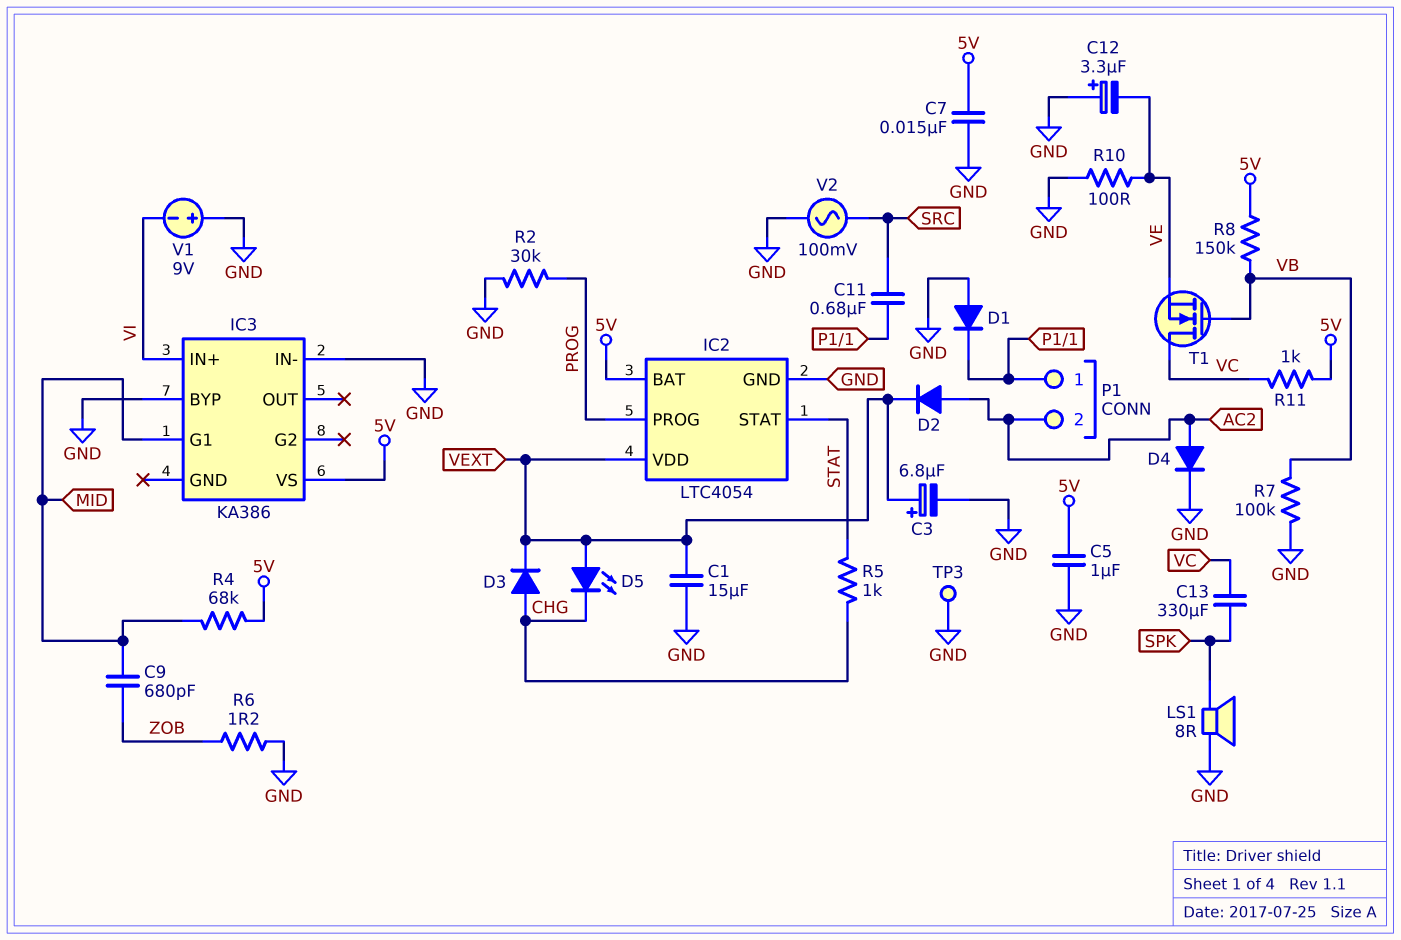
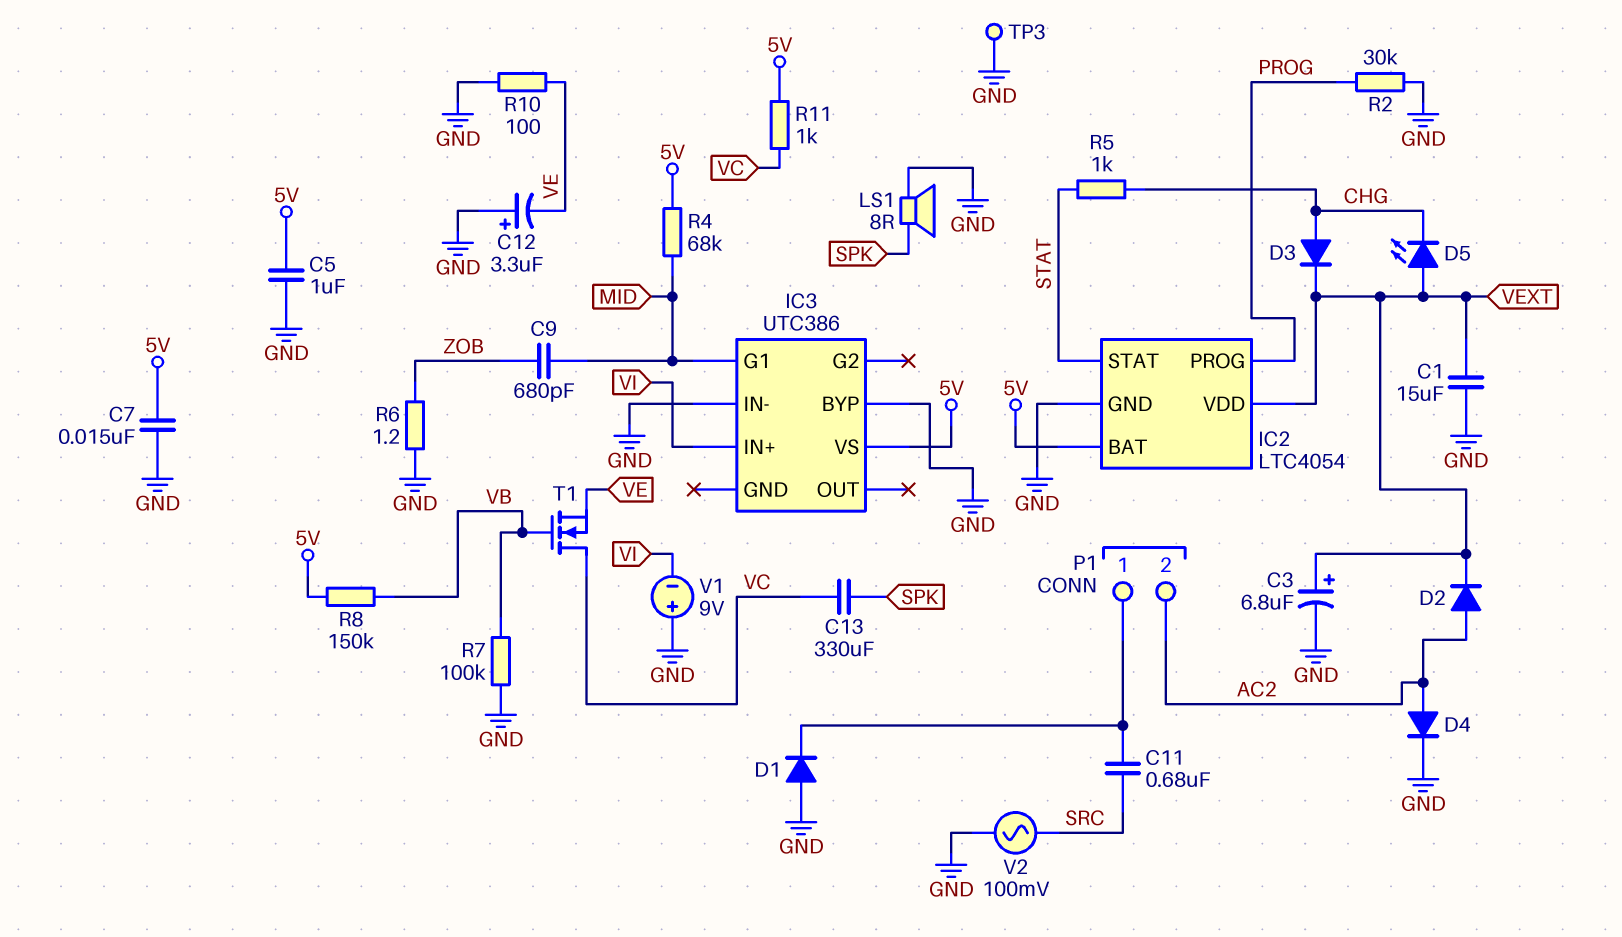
IC3: KA386 -> UTC386

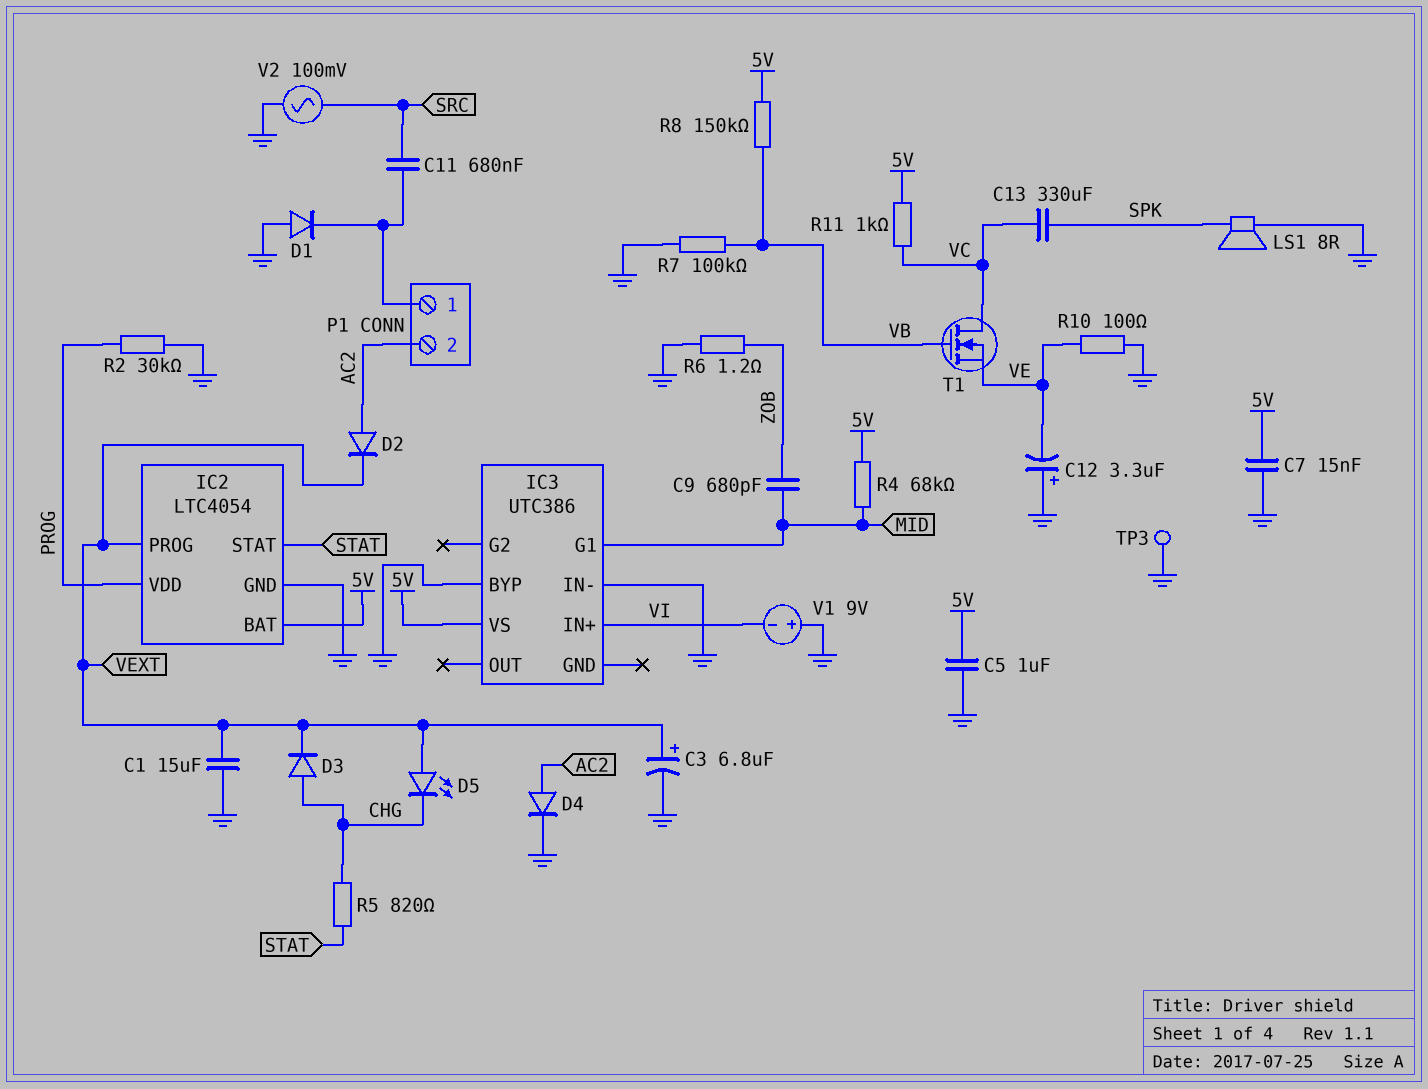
IC2 pin PROG: PROG -> VEXT
IC2 pin VDD: VEXT -> PROG
R5: 1k (CHG, STAT) -> 820 (CHG, STAT)

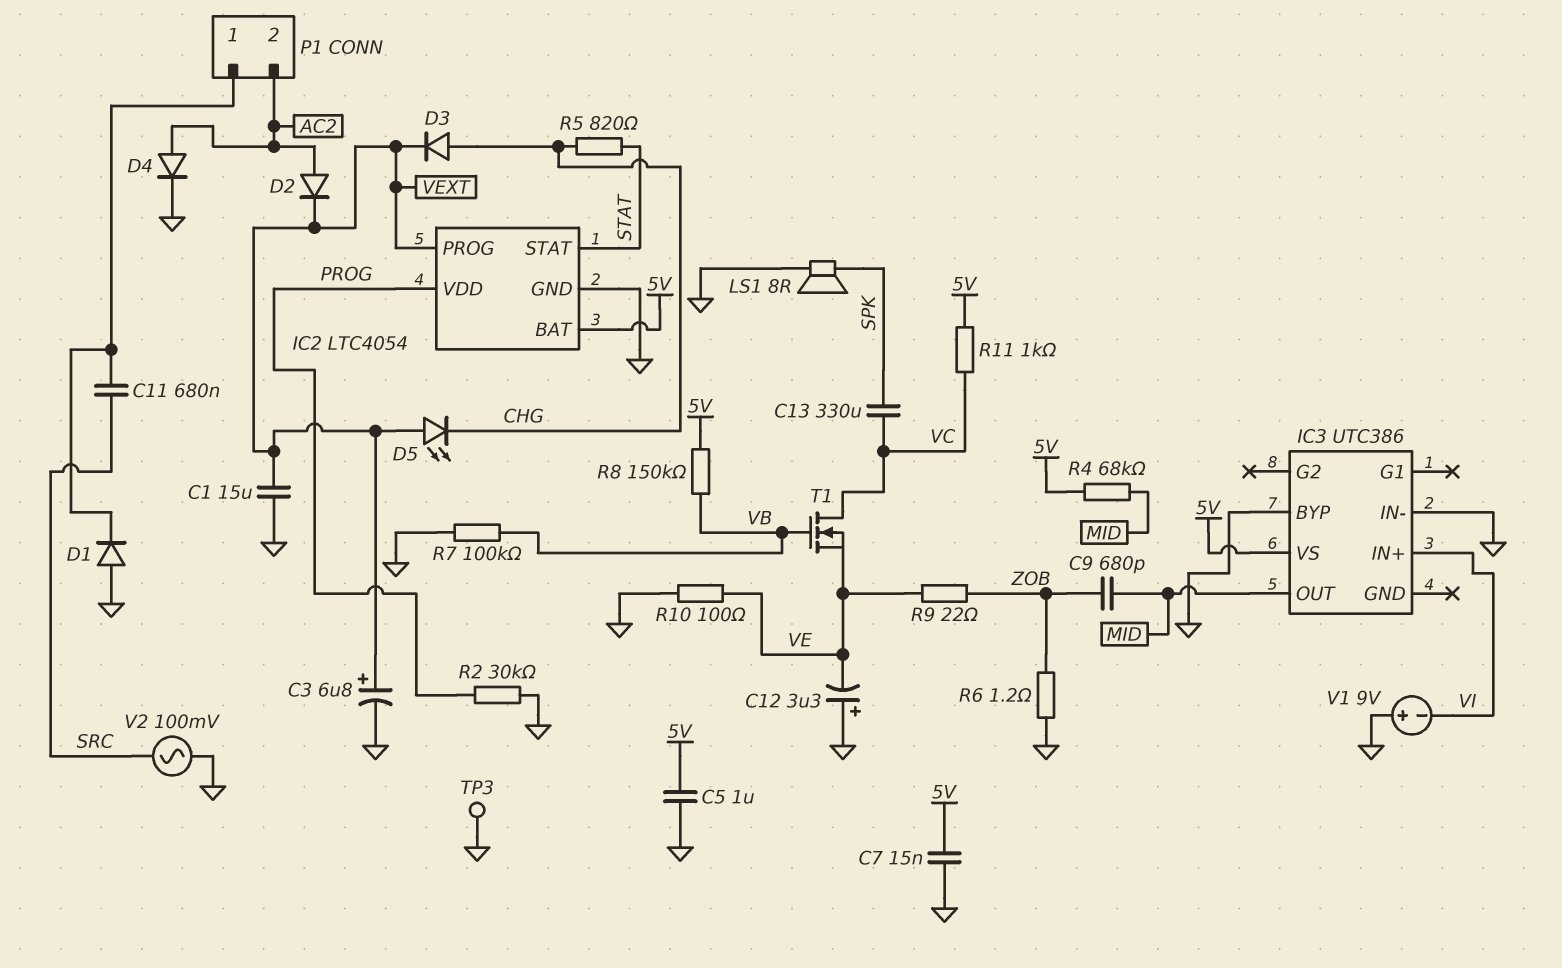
IC3 pin G1: MID -> none
IC3 pin OUT: none -> MID
R9: none -> 22 (VE, ZOB)

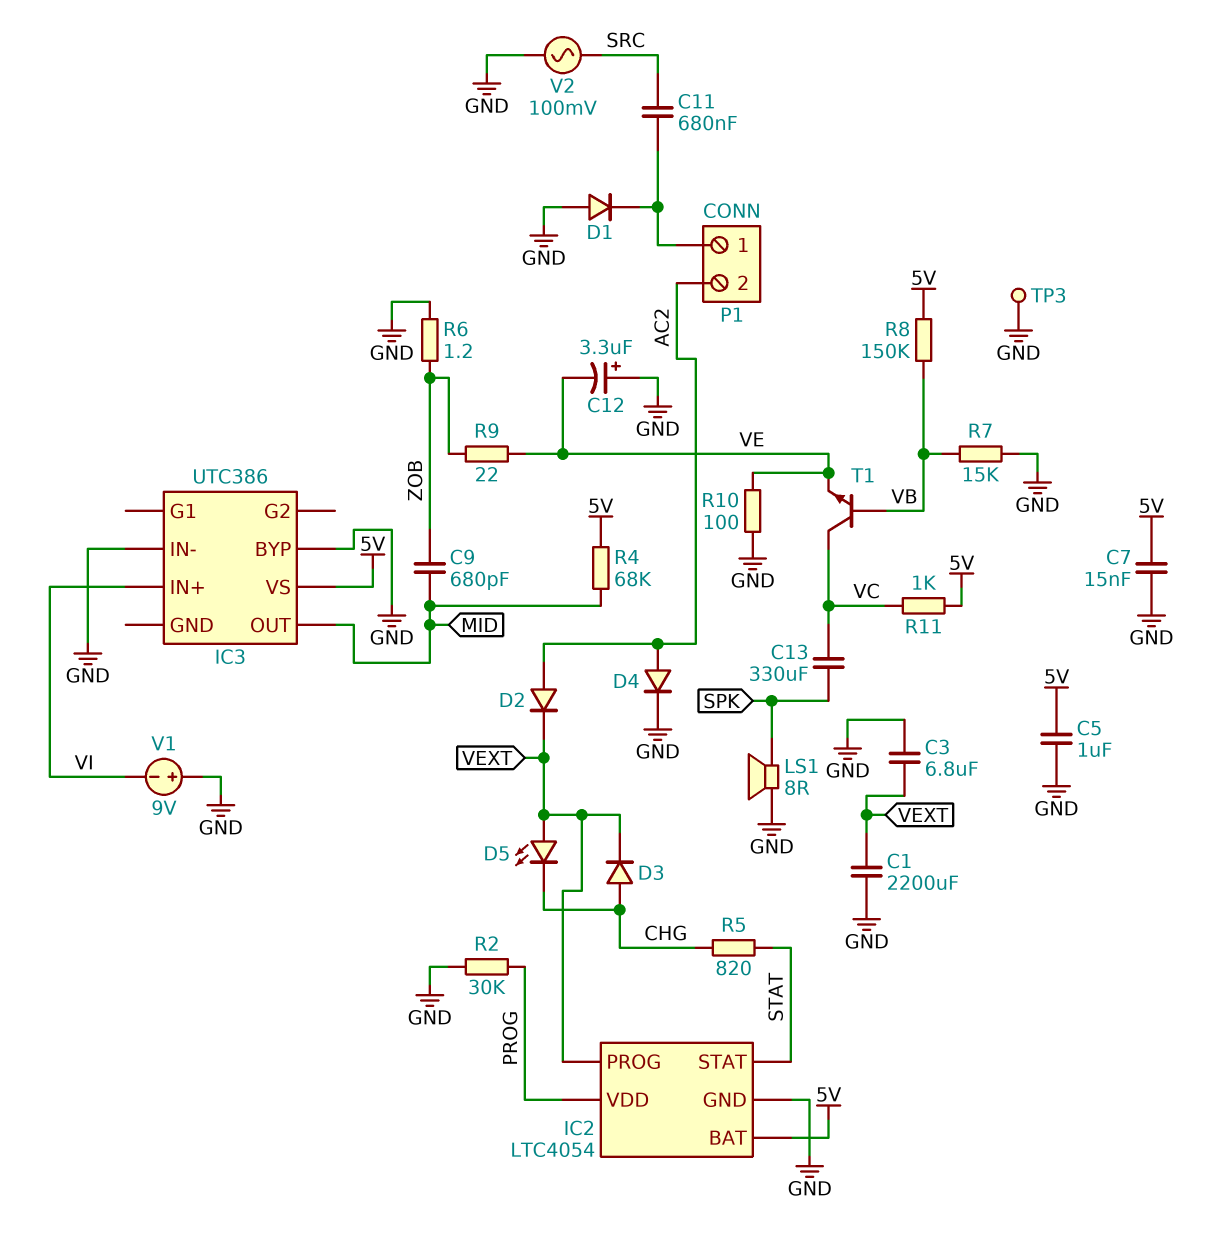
C1: 15uF (GND, VEXT) -> 2200uF (GND, VEXT)
C3: 6.8uF (plus VEXT, minus GND) -> 6.8uF (GND, VEXT)
R7: 100k (GND, VB) -> 15k (GND, VB)
T1: NMOS (G VB, D VC, S VE) -> NPN (B VB, C VC, E VE)

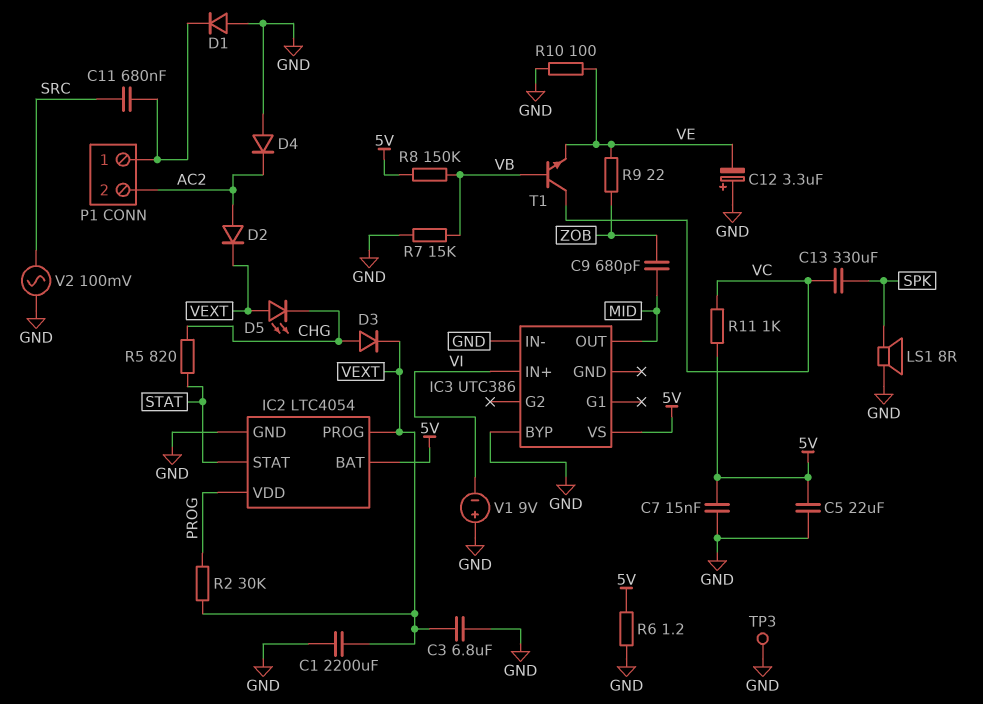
C5: 1uF (5V, GND) -> 22uF (5V, GND)
D4: diode (A AC2, K GND) -> diode (A GND, K AC2)
R2: 30k (GND, PROG) -> 30k (PROG, VEXT)
R4: 68k (5V, MID) -> none
R6: 1.2 (GND, ZOB) -> 1.2 (5V, GND)

